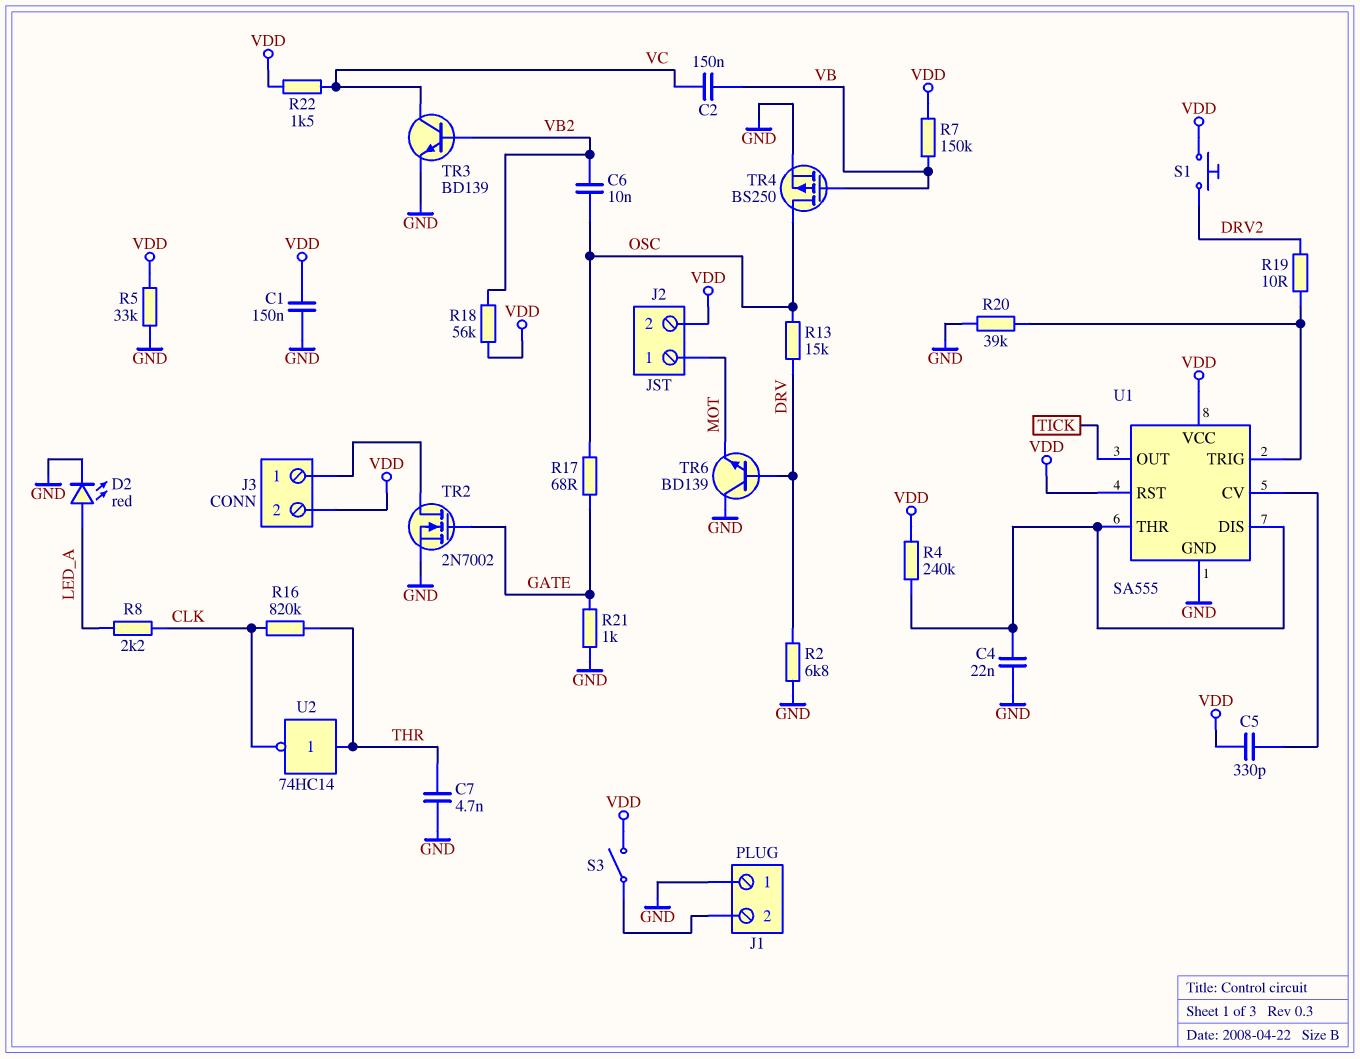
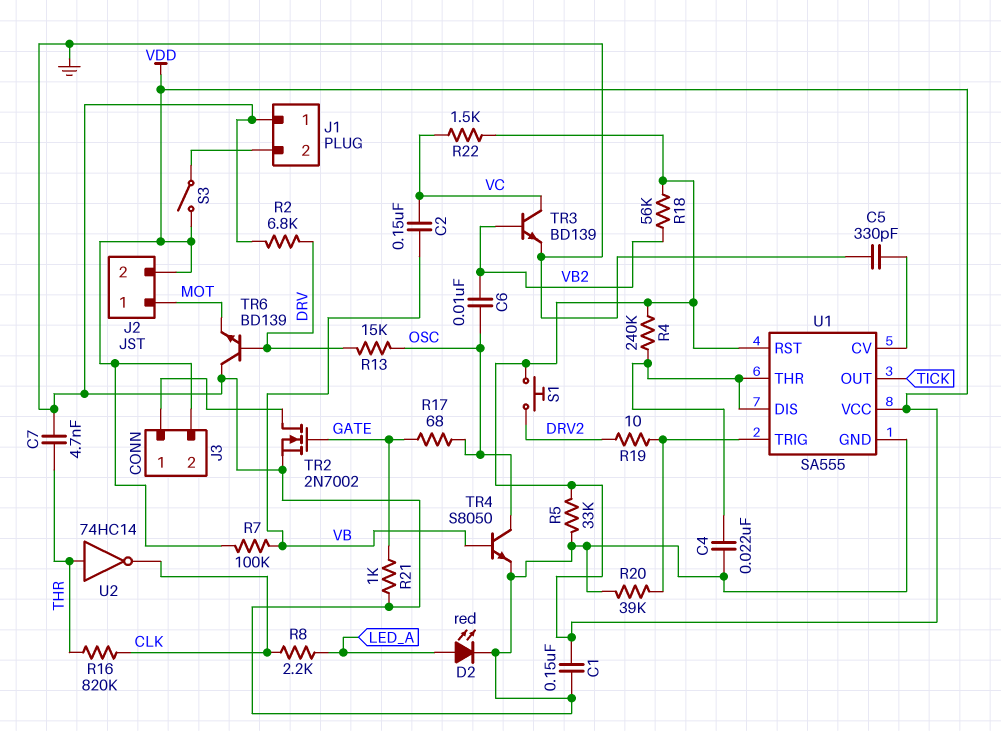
C5: 330pF (U1/CV, VDD) -> 330pF (GND, U1/CV)
R7: 150k (VB, VDD) -> 100k (VB, VDD)
TR4: PMOS BS250 (G VB, D OSC, S GND) -> NPN S8050 (B VB, C OSC, E GND)

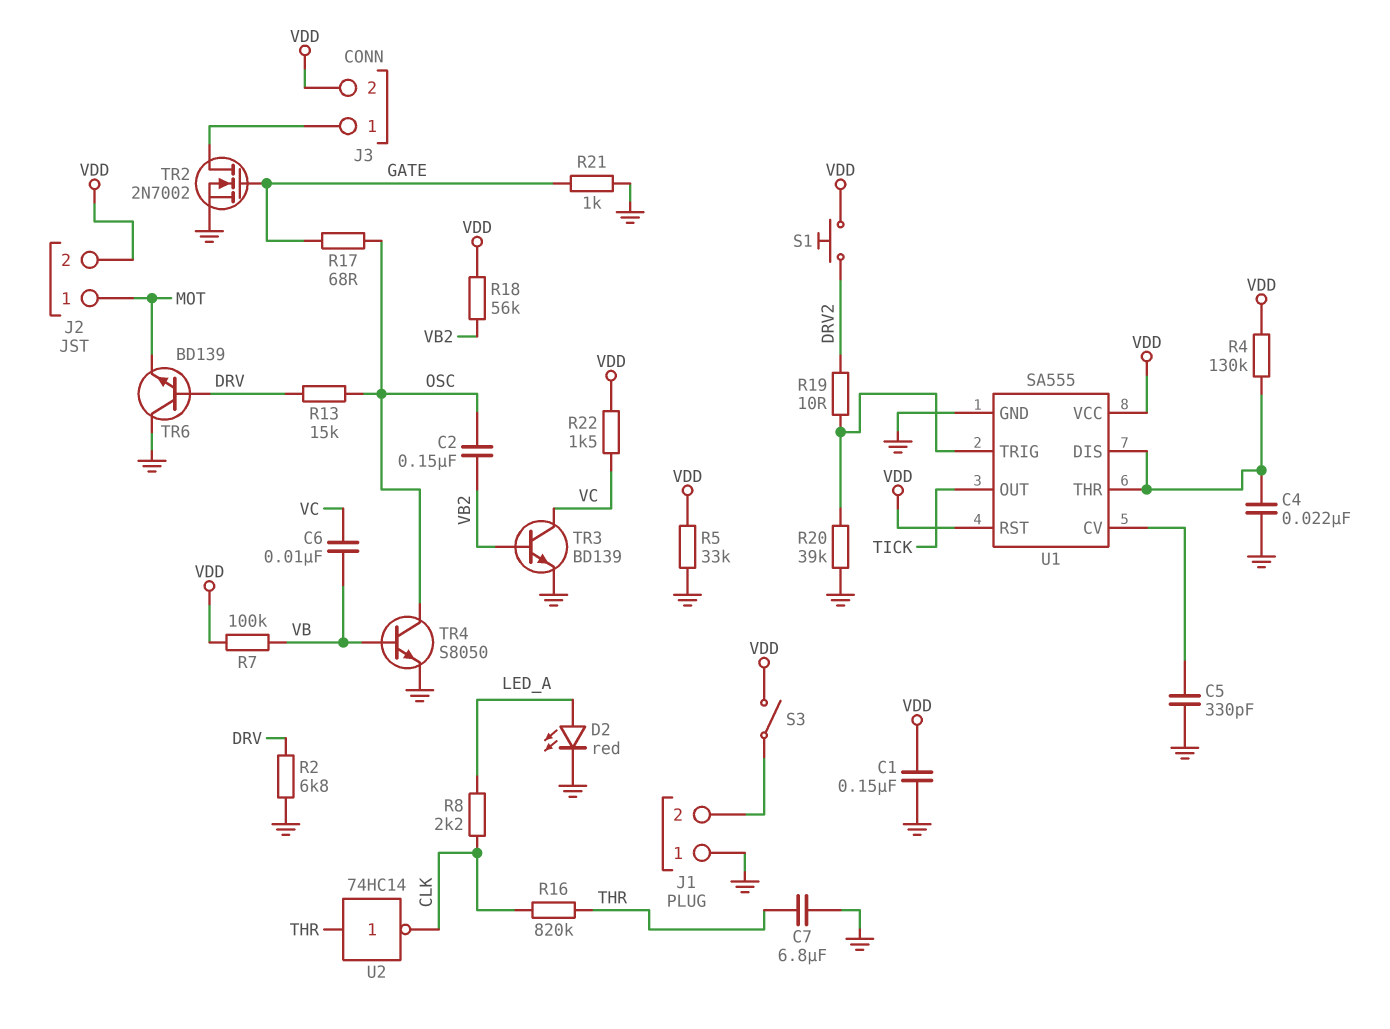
C2: 150nF (VB, VC) -> 150nF (OSC, VB2)
C6: 10nF (OSC, VB2) -> 10nF (VB, VC)
C7: 4.7nF (GND, THR) -> 6.8uF (GND, THR)
R4: 240k (U1/DIS, VDD) -> 130k (U1/DIS, VDD)

